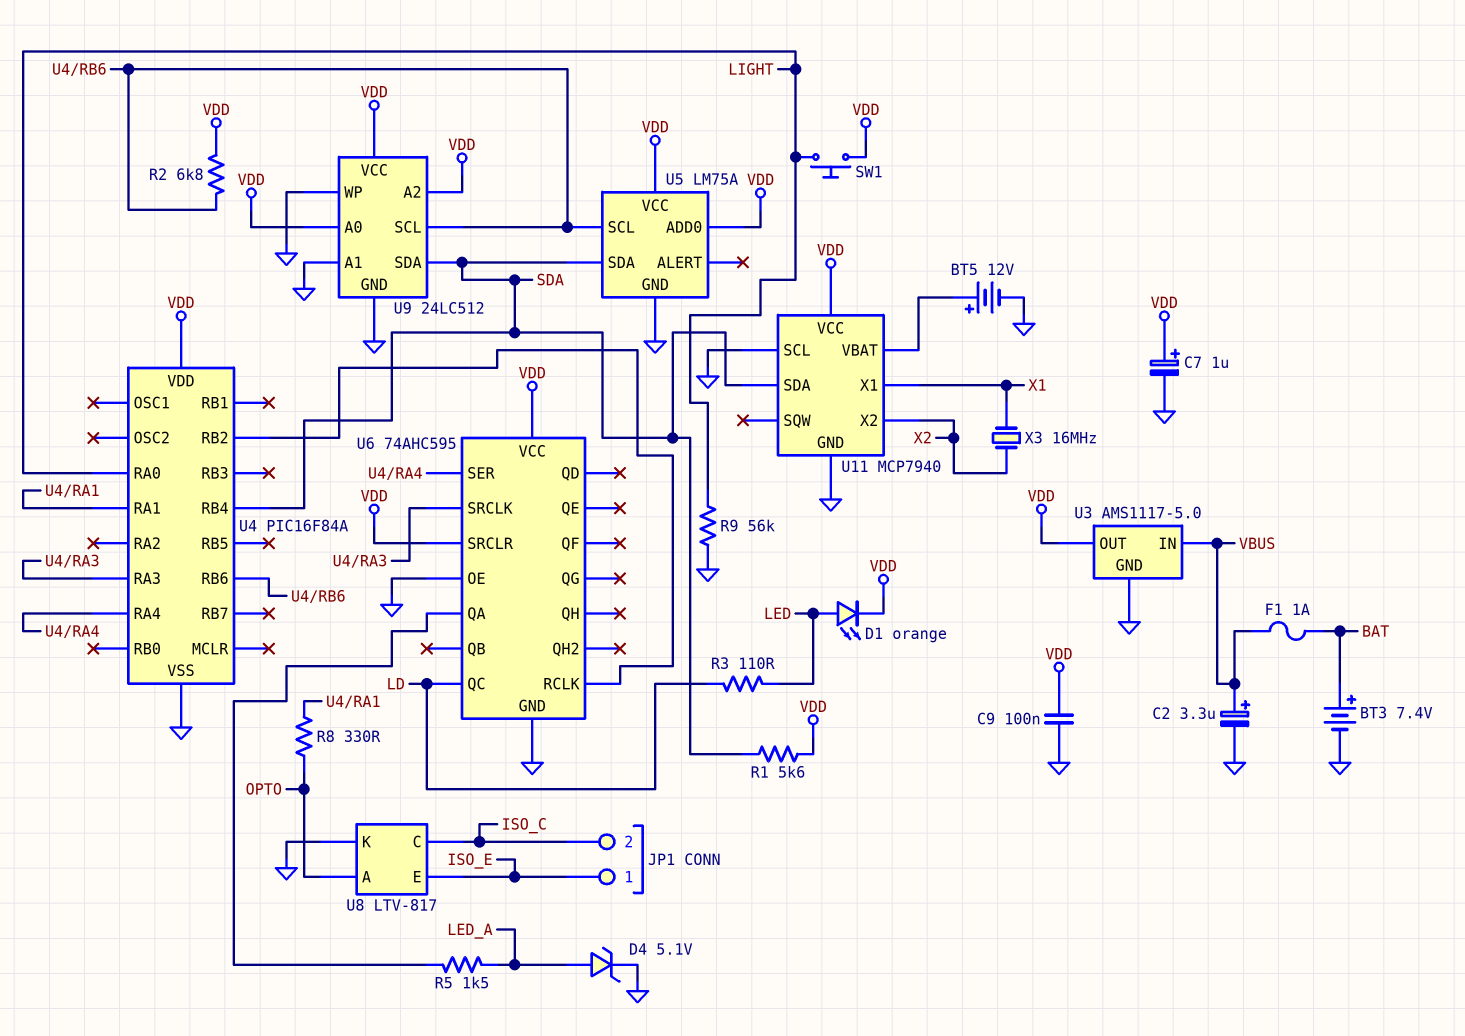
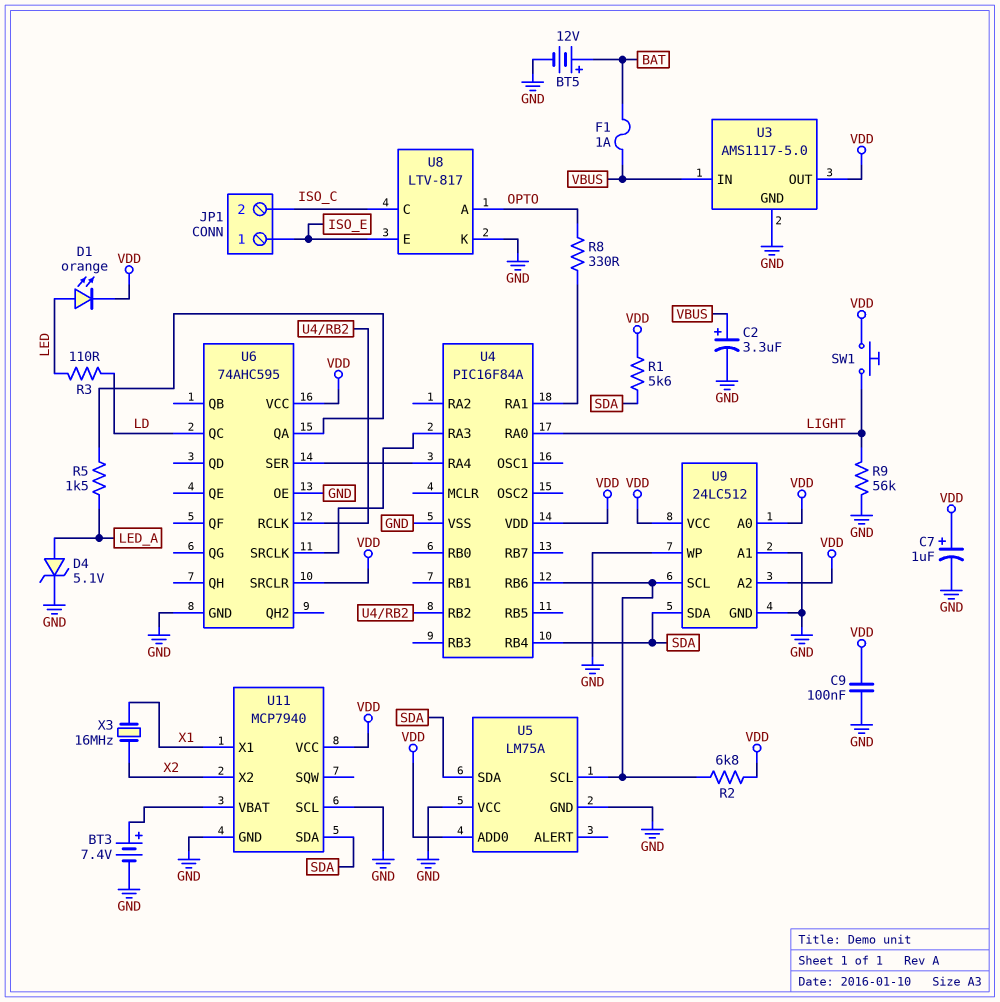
BT3: 7.4V (plus BAT, minus GND) -> 7.4V (plus U11/VBAT, minus GND)
BT5: 12V (plus U11/VBAT, minus GND) -> 12V (plus BAT, minus GND)
U5 pin VCC: VDD -> GND

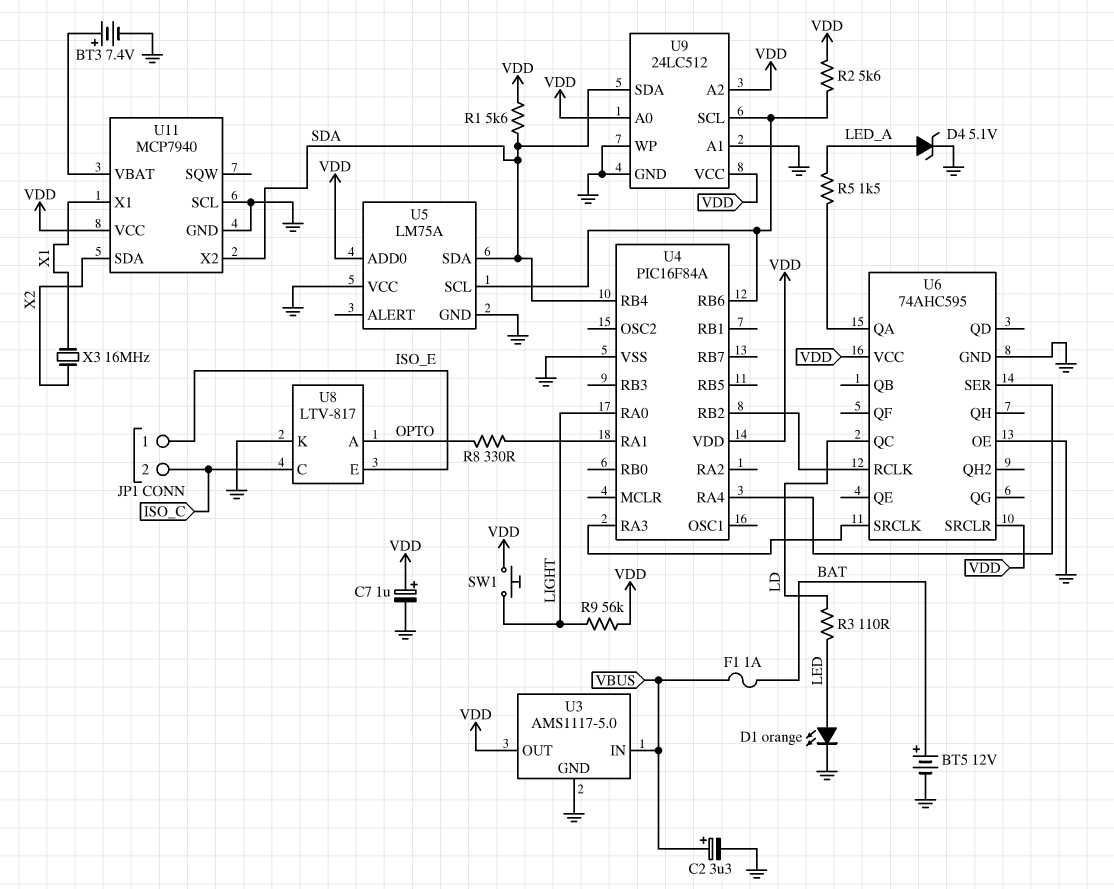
C9: 100nF (GND, VDD) -> none
D1: LED orange (A LED, K VDD) -> LED orange (A LED, K GND)
R2: 6.8k (U4/RB6, VDD) -> 5.6k (U4/RB6, VDD)
R9: 56k (GND, LIGHT) -> 56k (LIGHT, VDD)
U11 pin SDA: SDA -> X2
U11 pin X2: X2 -> SDA

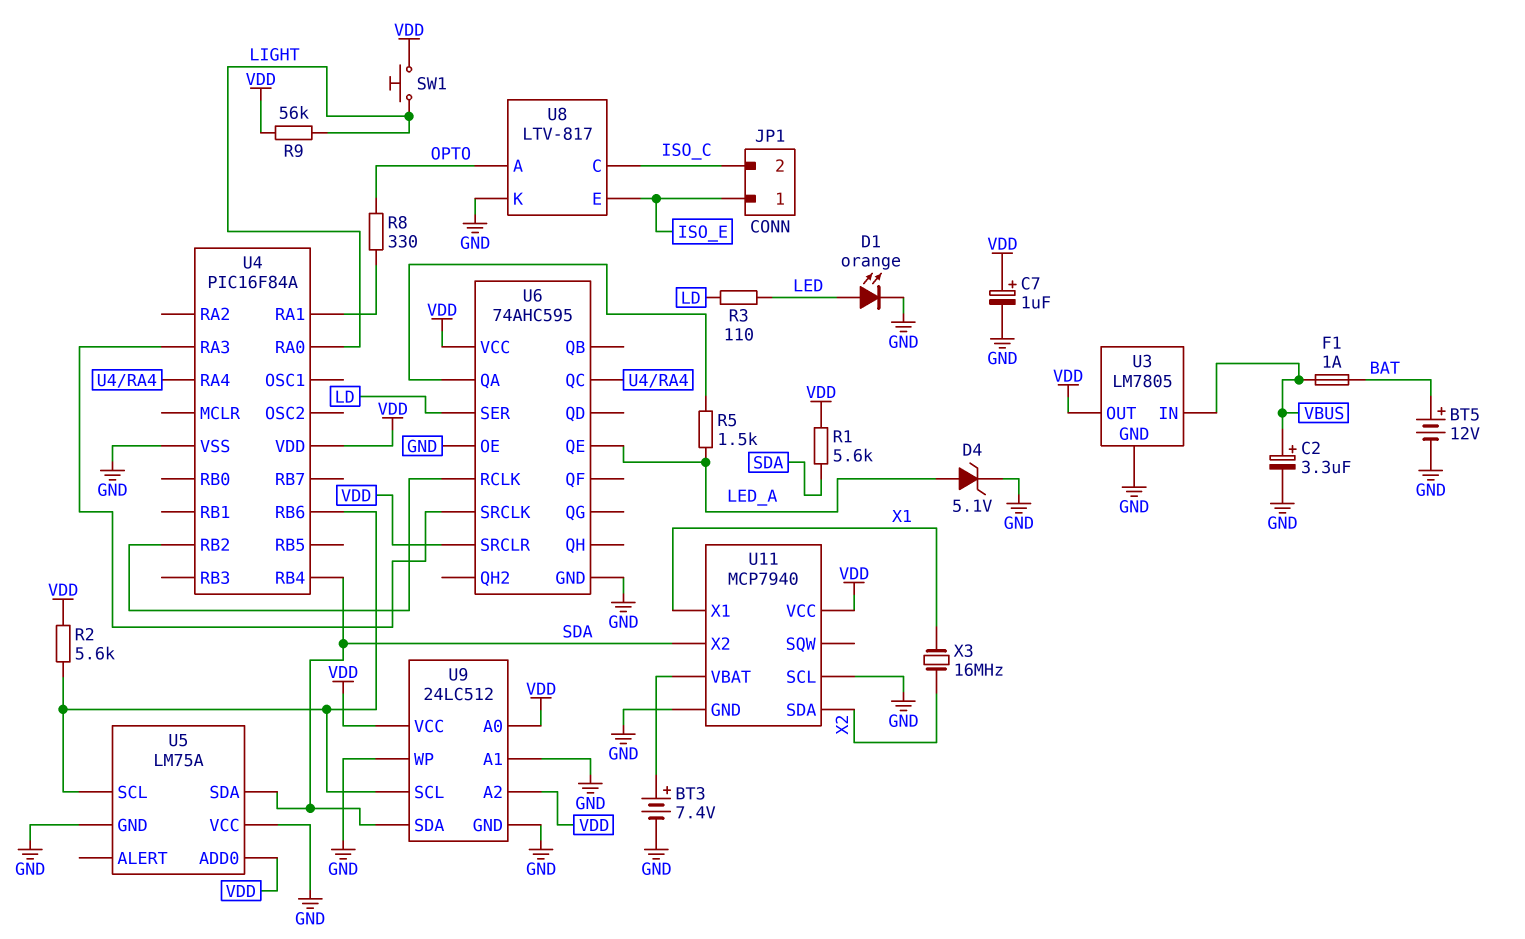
U3: AMS1117-5.0 -> LM7805
U6 pin QC: LD -> U4/RA4
U6 pin QE: none -> LED_A
U6 pin SER: U4/RA4 -> LD

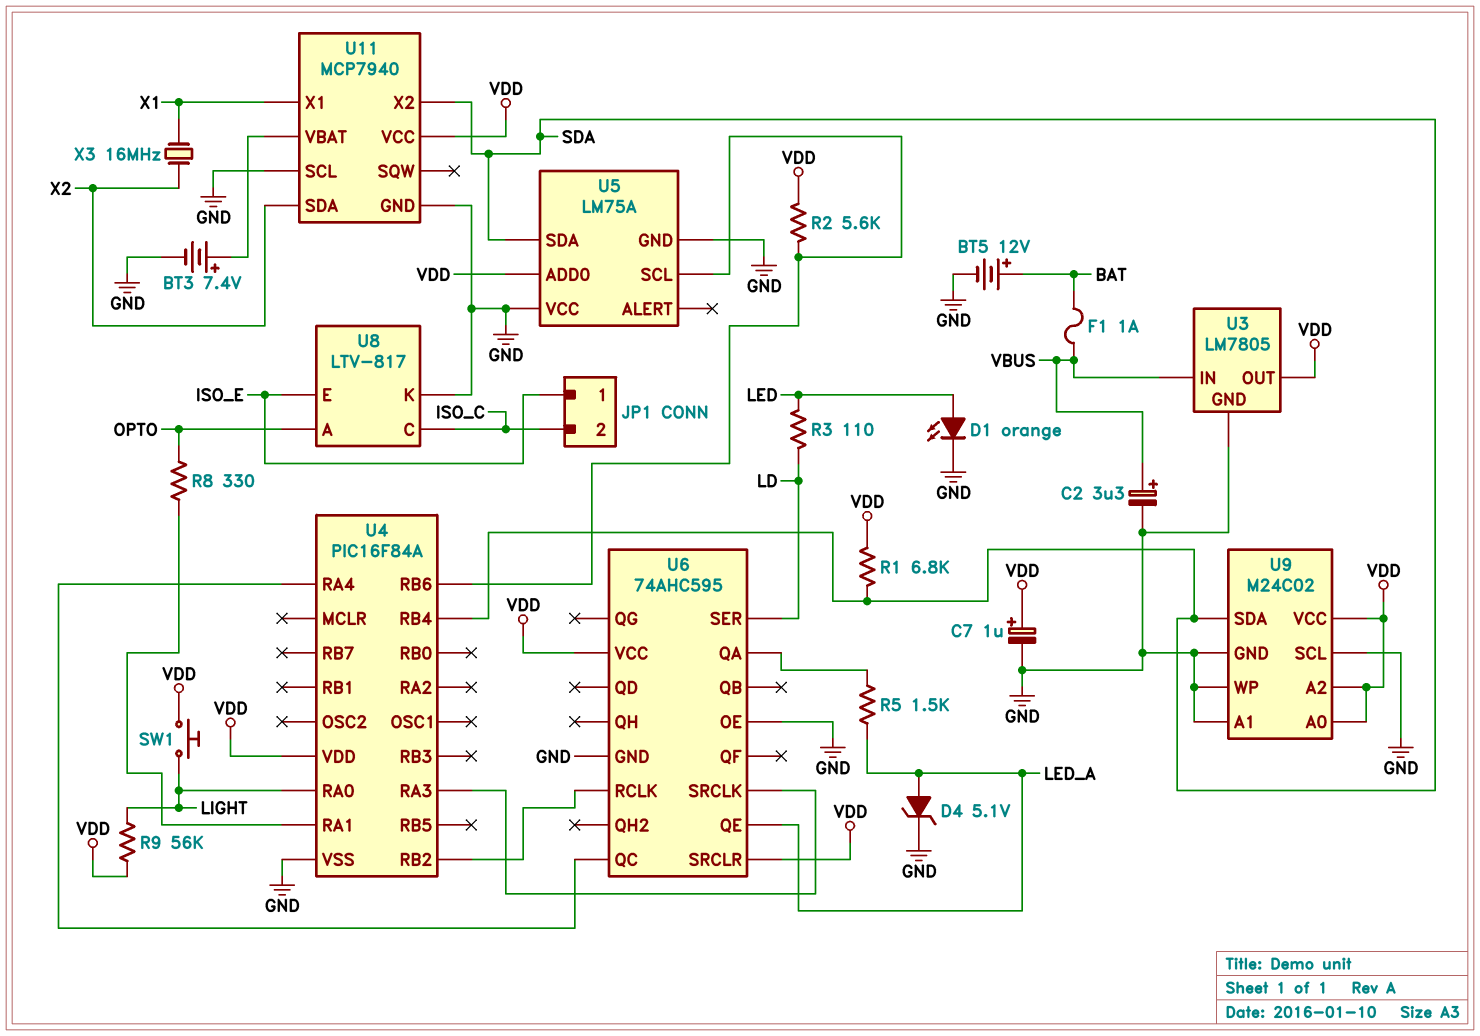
R1: 5.6k (SDA, VDD) -> 6.8k (SDA, VDD)
U9: 24LC512 -> M24C02
U9 pin SCL: U4/RB6 -> GND

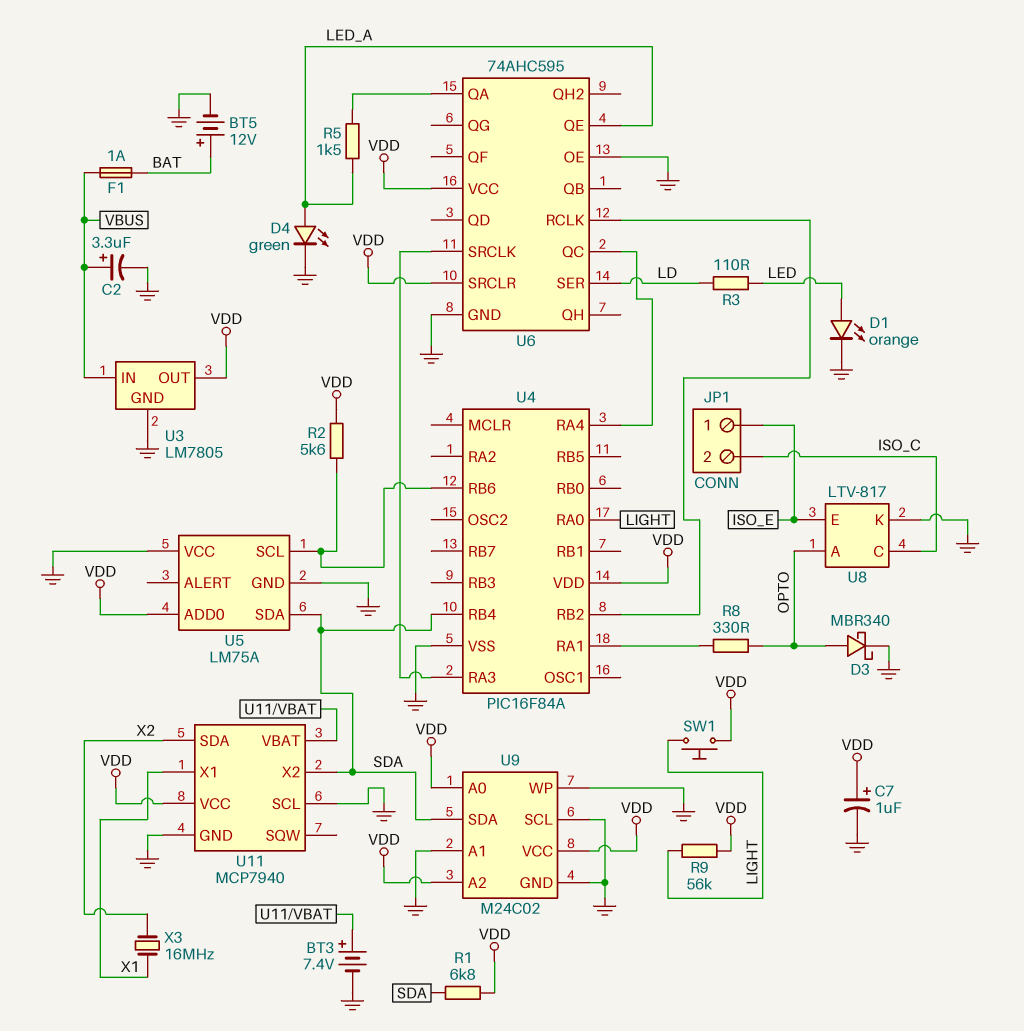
D3: none -> schottky MBR340 (A OPTO, K GND)
D4: zener 5.1V (A LED_A, K GND) -> LED green (A LED_A, K GND)

